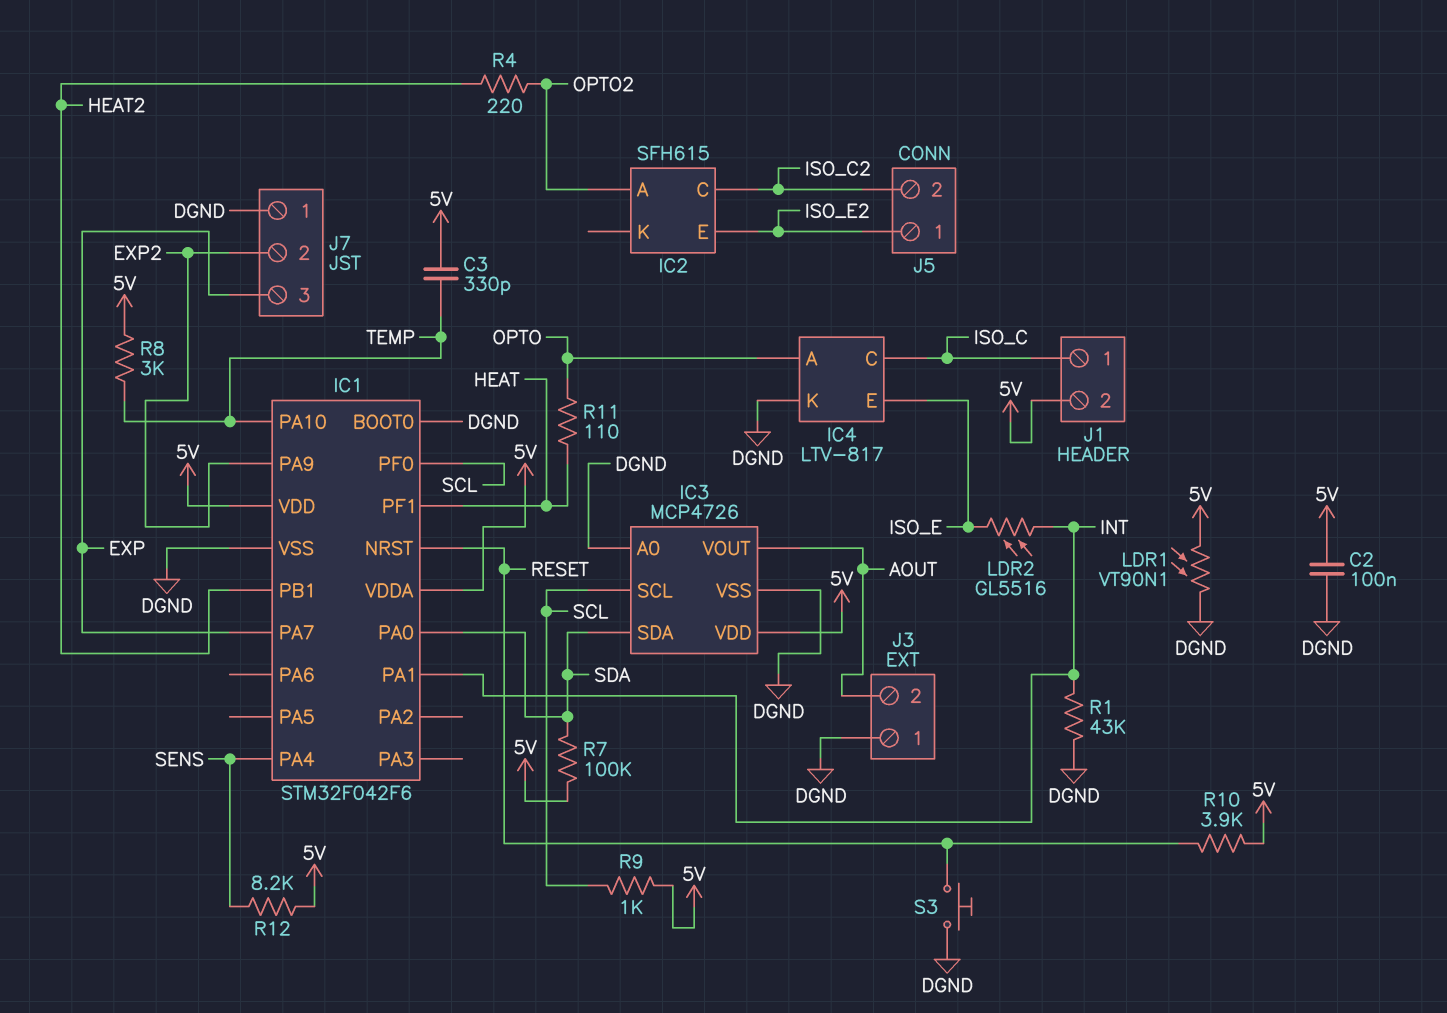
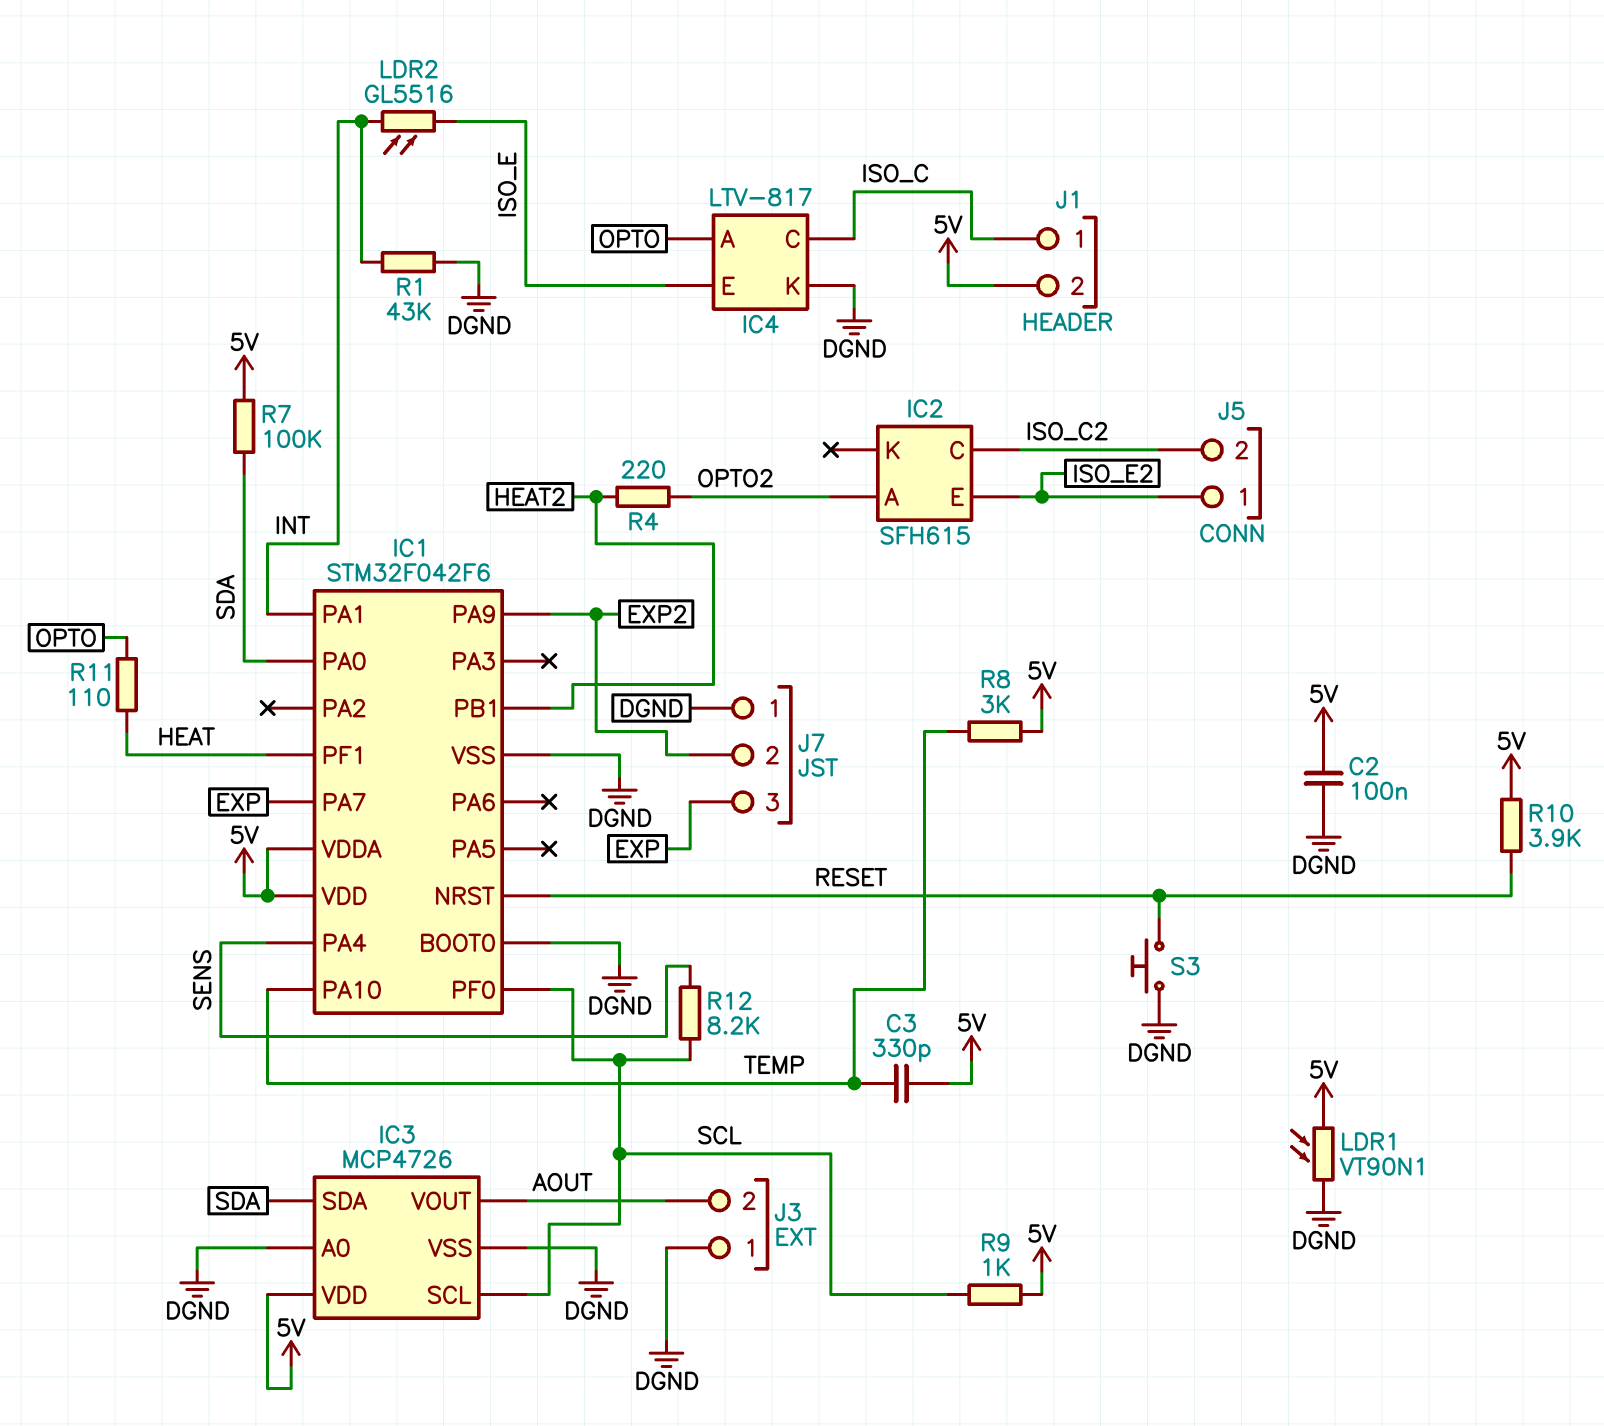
R12: 8.2k (5V, SENS) -> 8.2k (SCL, SENS)

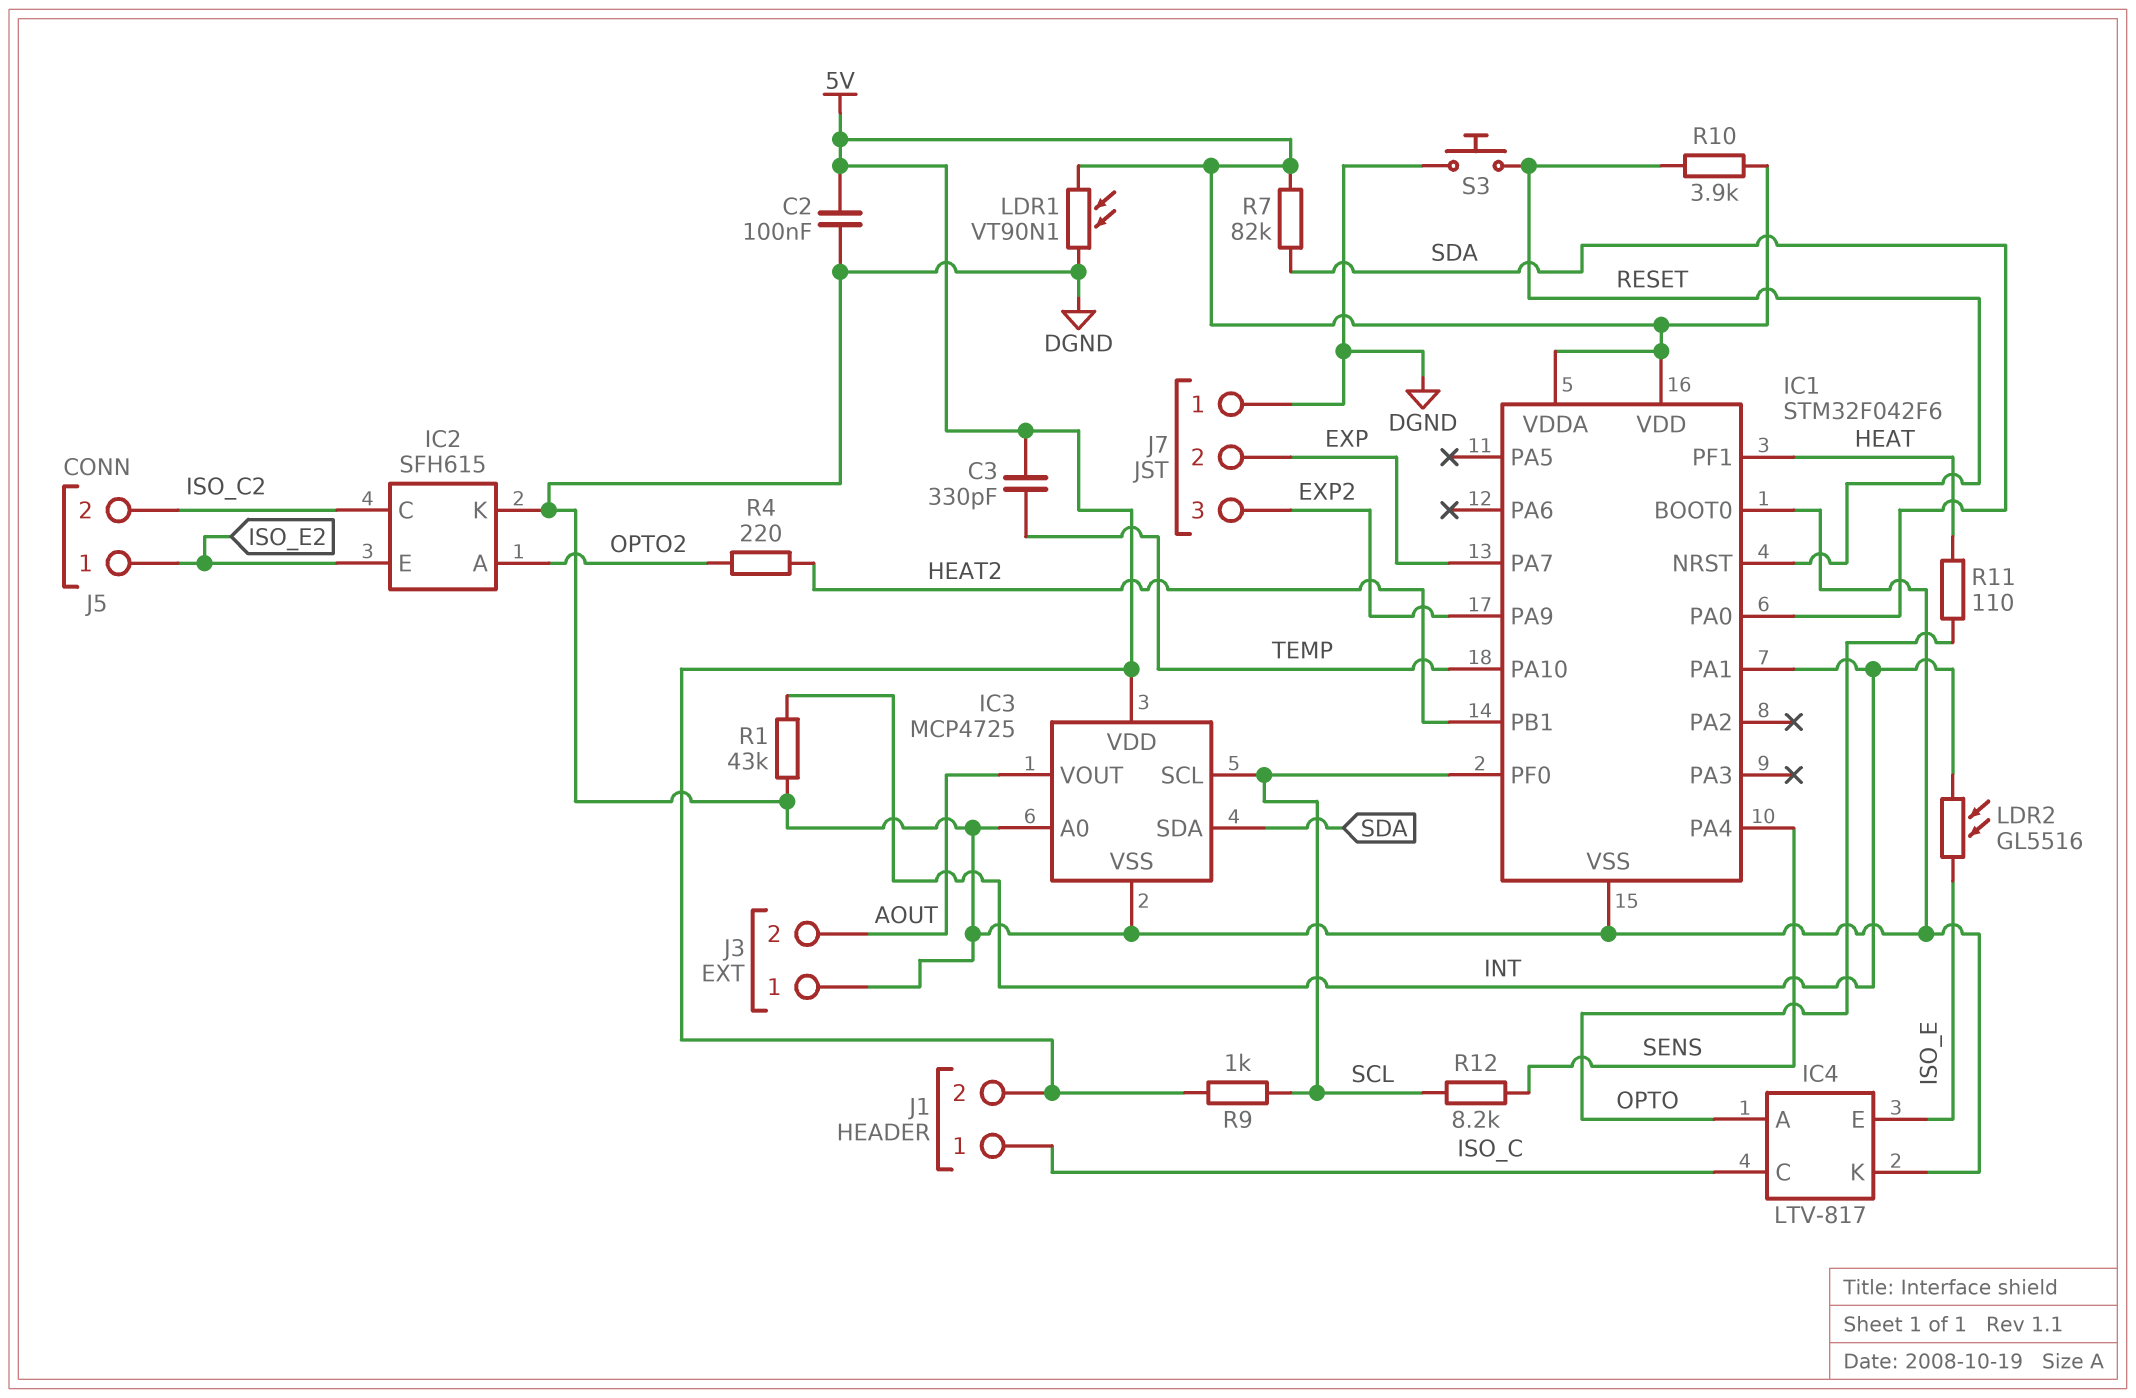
IC2 pin K: none -> DGND
IC3: MCP4726 -> MCP4725
J7 pin 2: EXP2 -> EXP
J7 pin 3: EXP -> EXP2
R7: 100k (5V, SDA) -> 82k (5V, SDA)
R8: 3k (5V, TEMP) -> none

